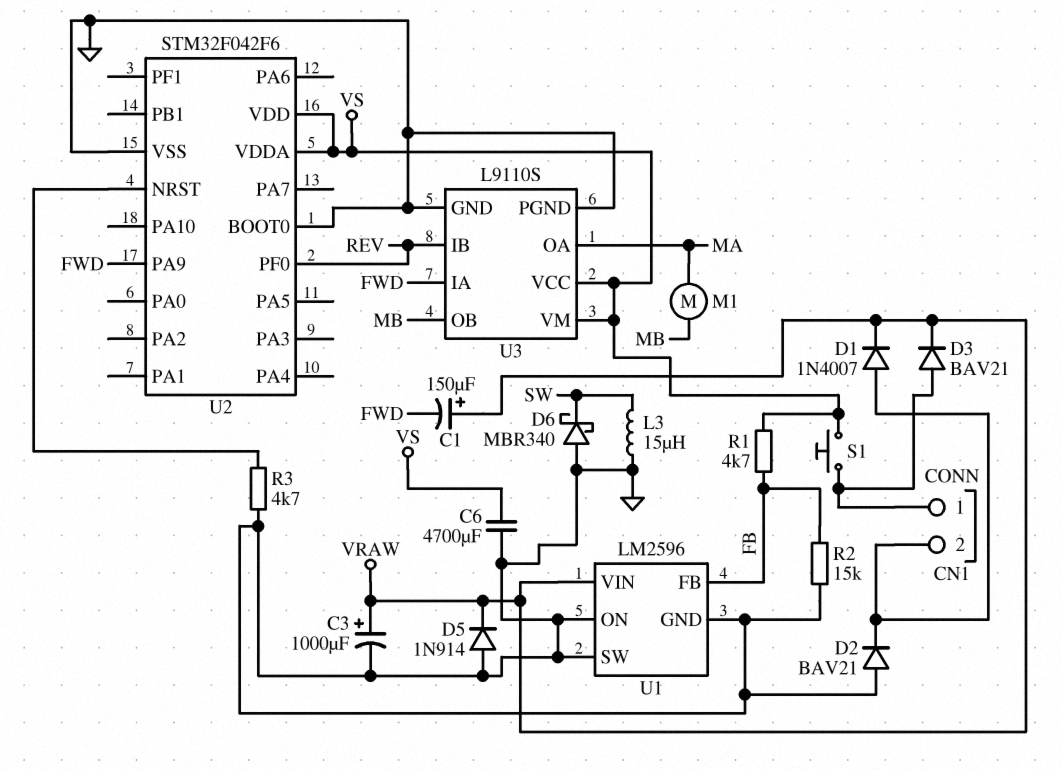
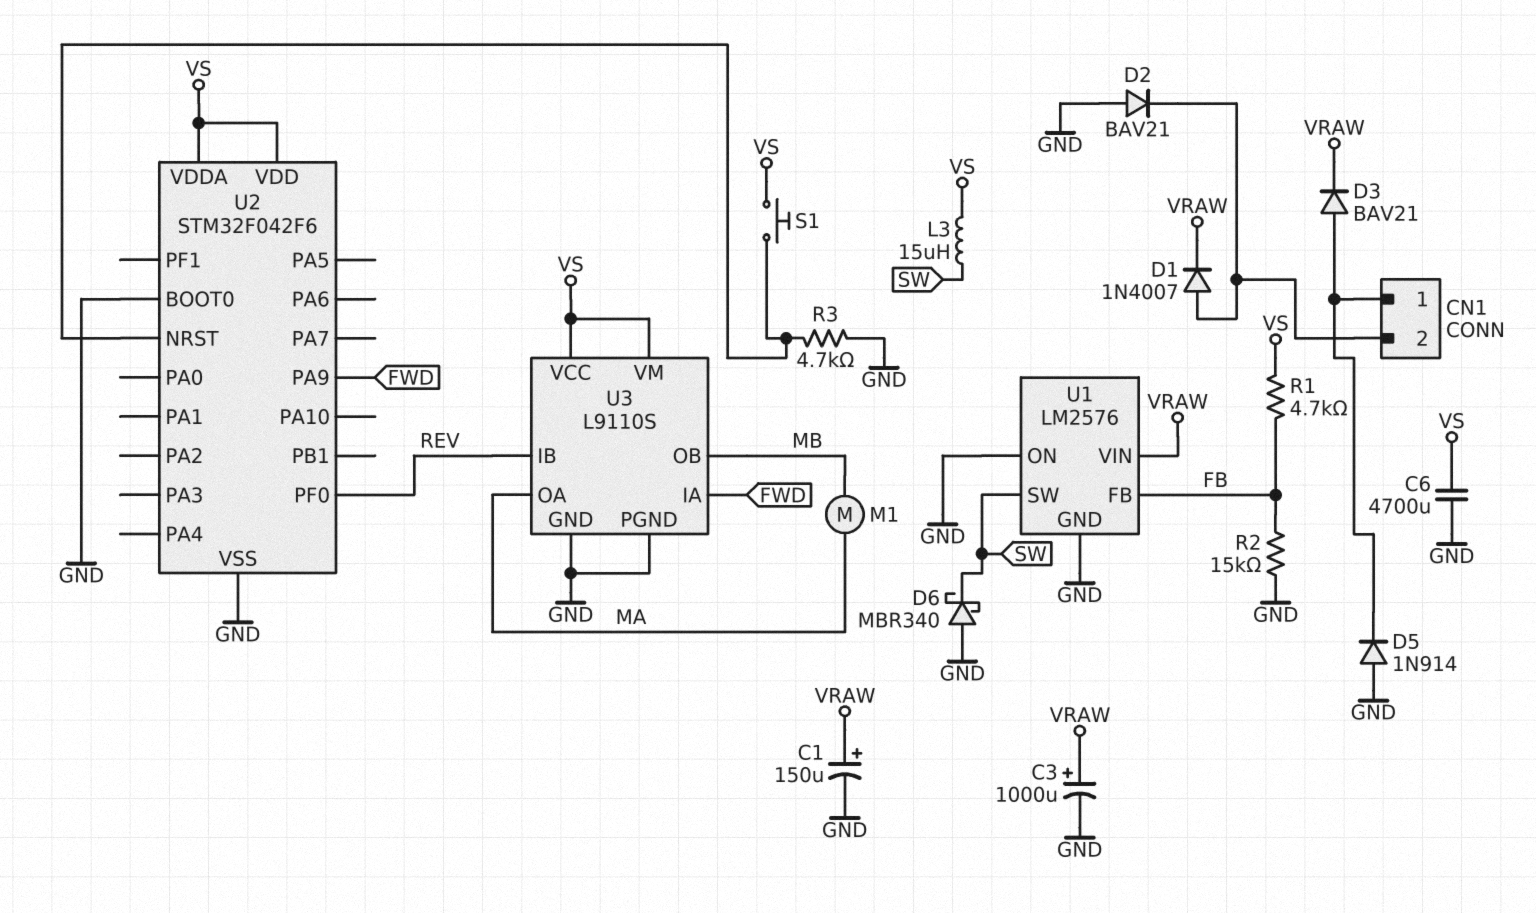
C1: 150uF (plus VRAW, minus FWD) -> 150uF (plus VRAW, minus GND)
D5: diode 1N914 (A GND, K VRAW) -> diode 1N914 (A GND, K CN1/1)
L3: 15uH (GND, SW) -> 15uH (SW, VS)
S1: button (CN1/1, VS) -> button (U2/NRST, VS)
U1: LM2596 -> LM2576
U1 pin SW: GND -> SW

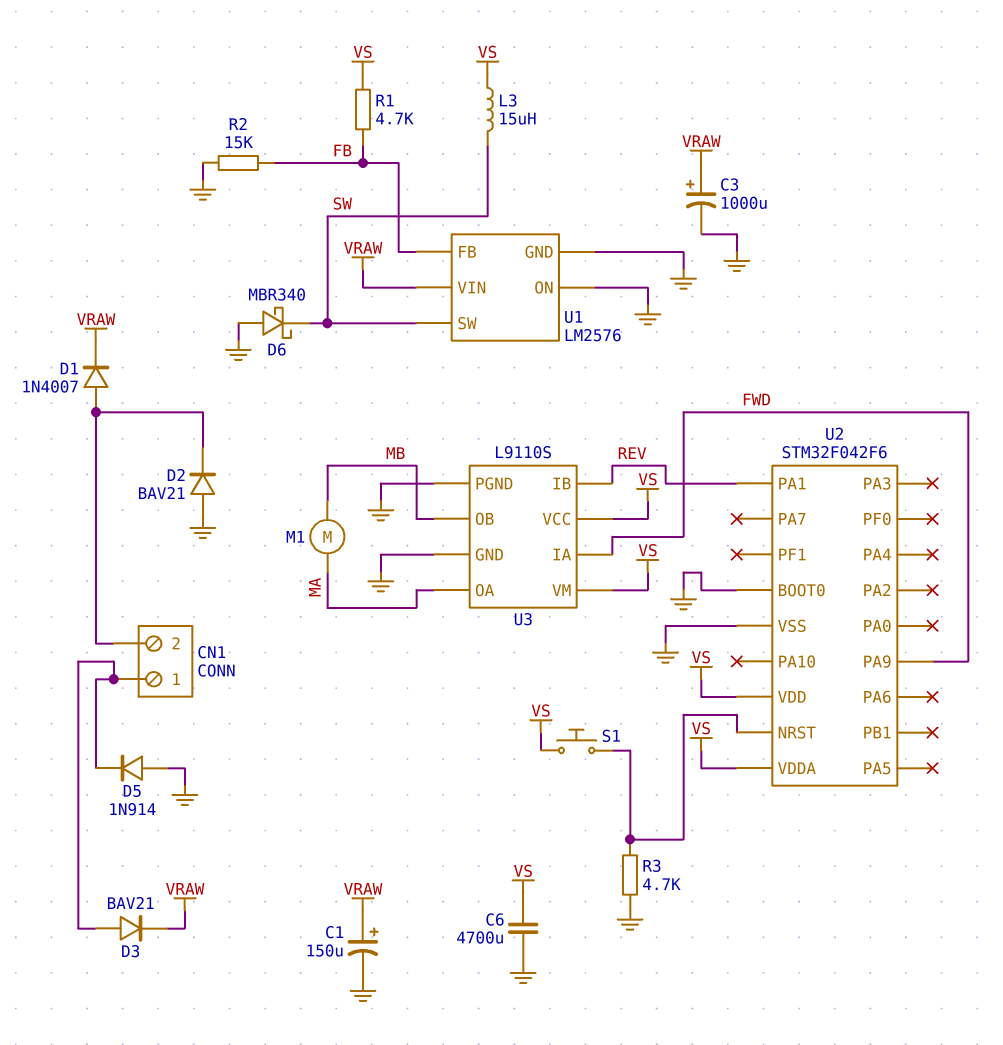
U2 pin PA1: none -> REV
U2 pin PF0: REV -> none

